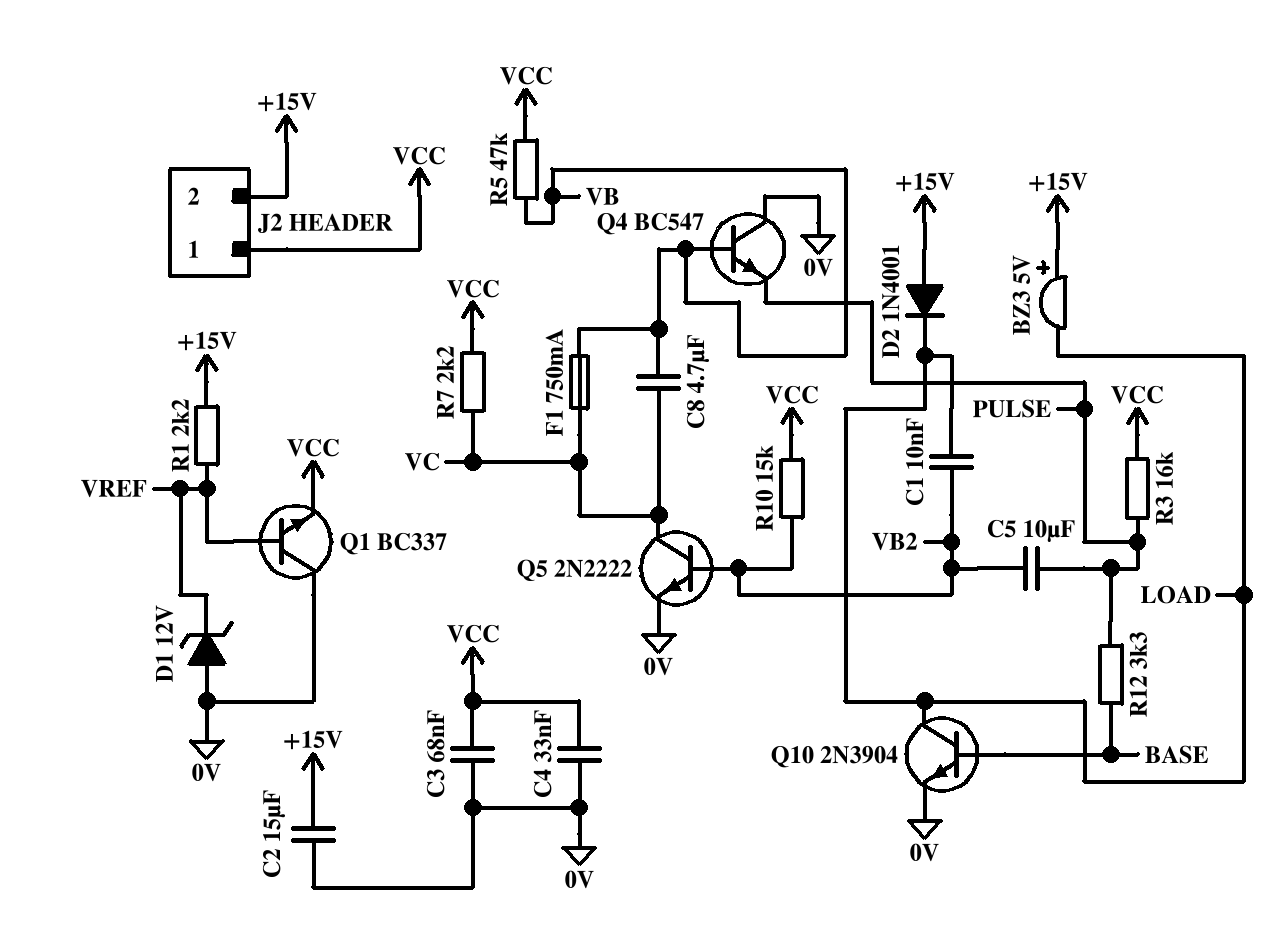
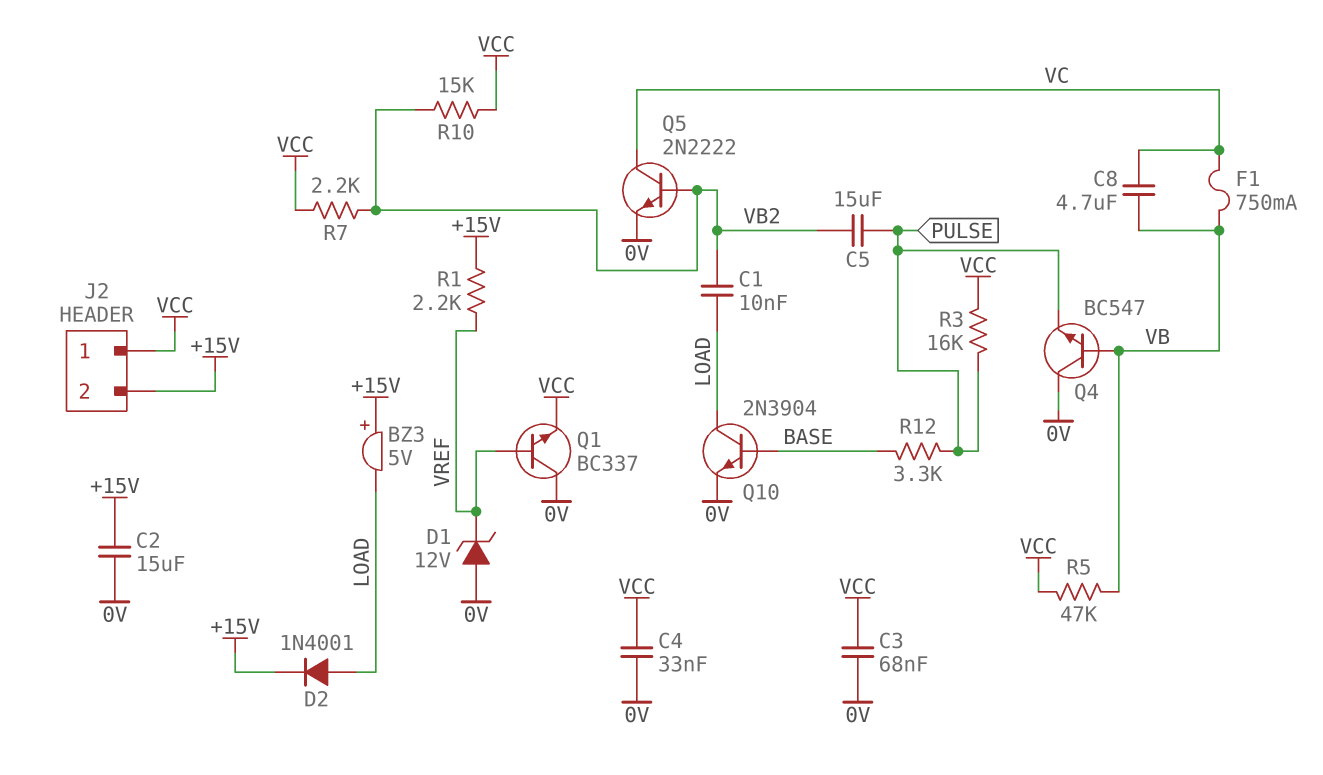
C5: 10uF (PULSE, VB2) -> 15uF (PULSE, VB2)
D2: diode 1N4001 (A +15V, K LOAD) -> diode 1N4001 (A LOAD, K +15V)
R7: 2.2k (VC, VCC) -> 2.2k (VB2, VCC)

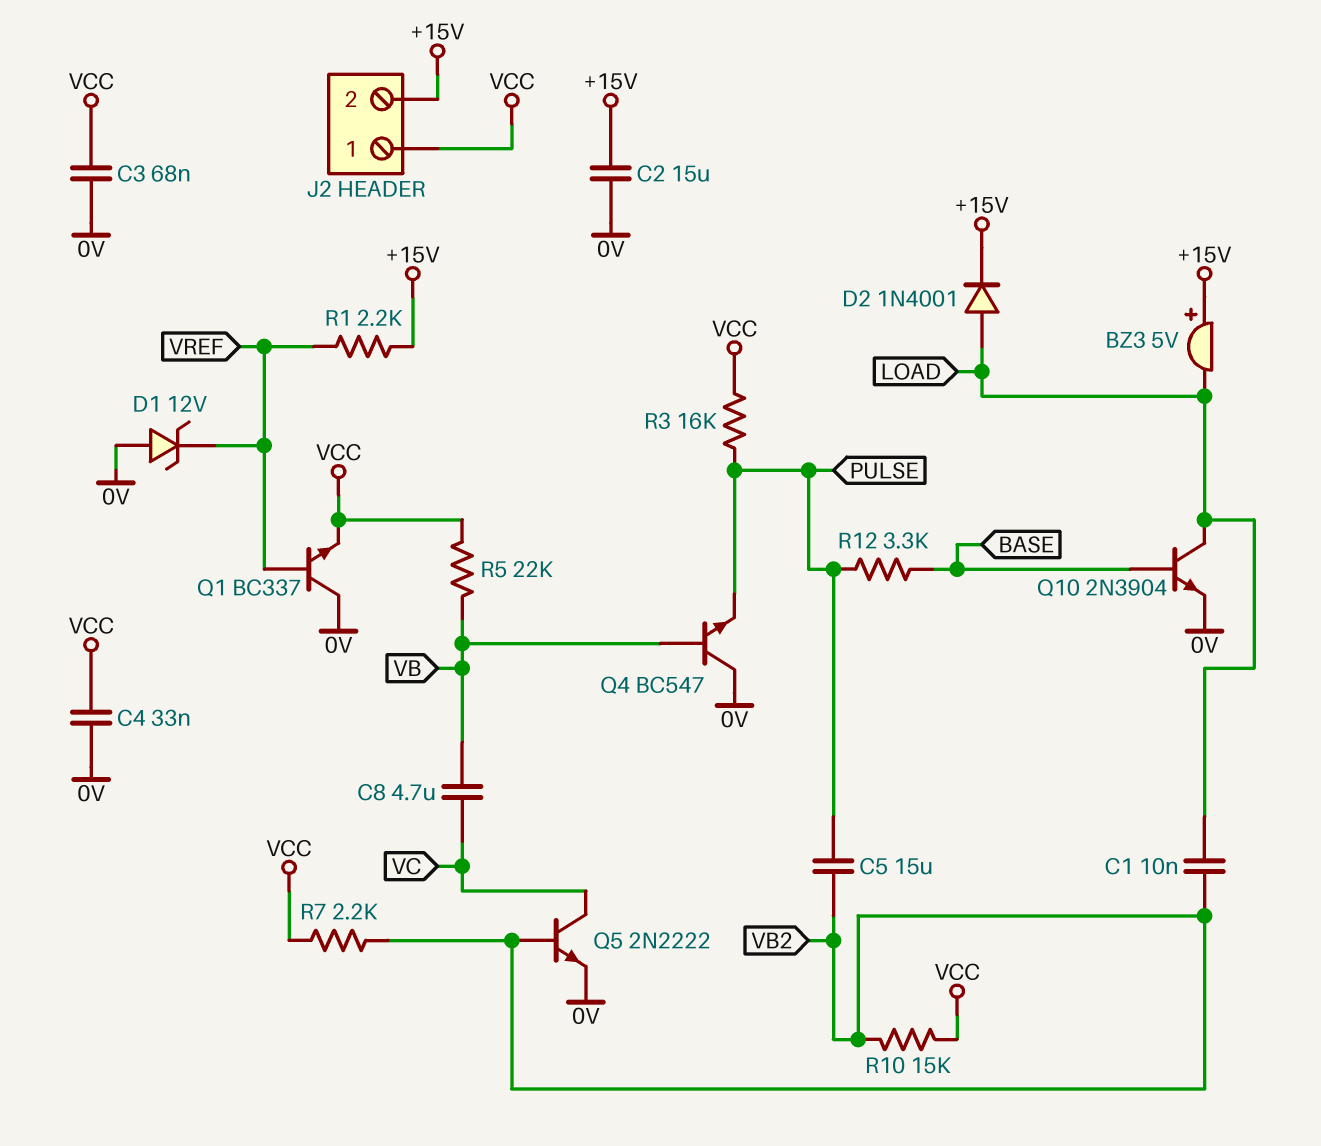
F1: 750mA (VB, VC) -> none
R5: 47k (VB, VCC) -> 22k (VB, VCC)

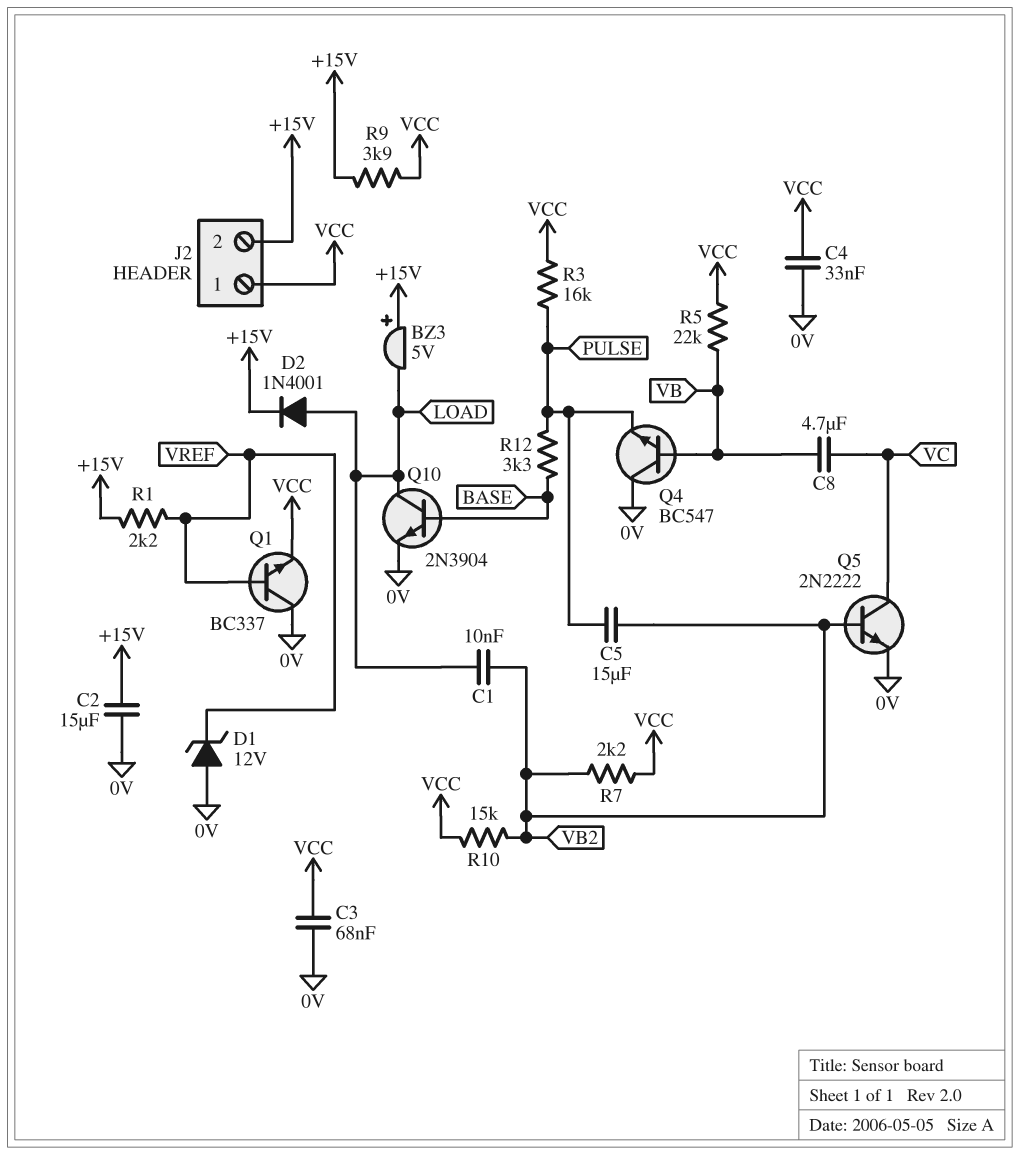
R9: none -> 3.9k (+15V, VCC)

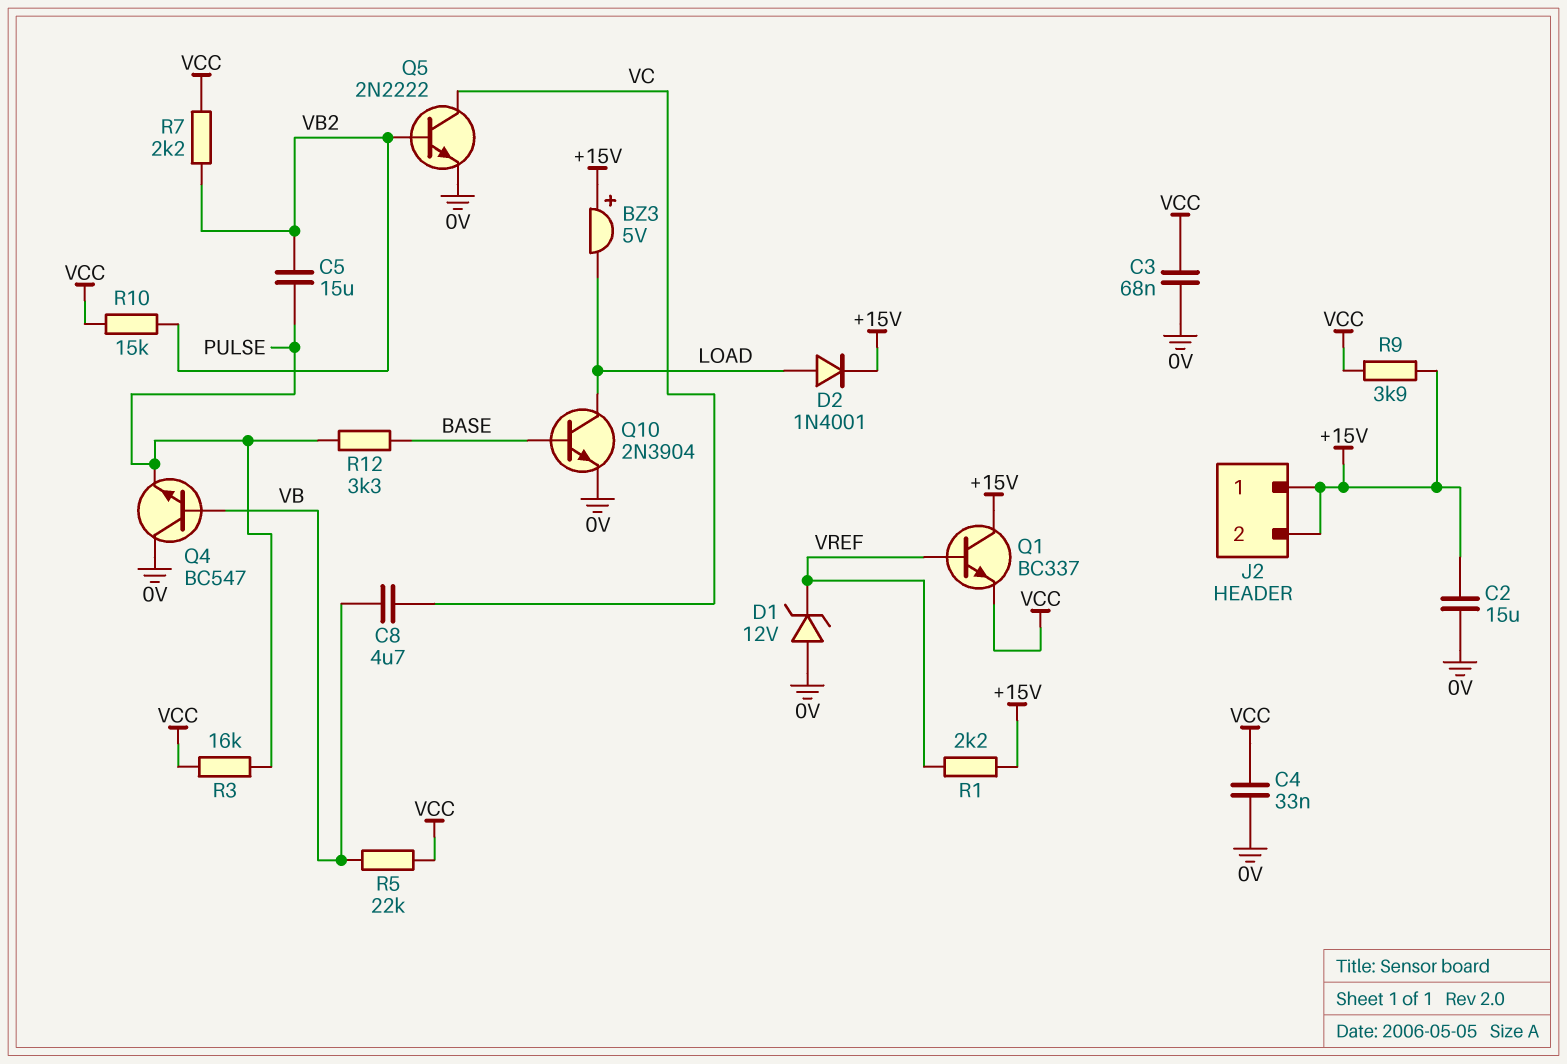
C1: 10nF (LOAD, VB2) -> none
J2 pin 1: VCC -> +15V
Q1: NPN BC337 (B VREF, C 0V, E VCC) -> NPN BC337 (B VREF, C +15V, E VCC)

